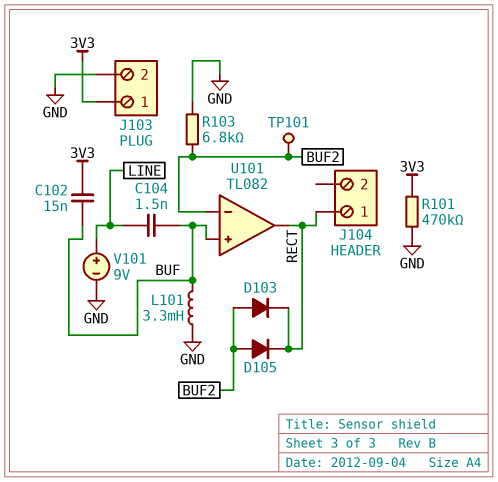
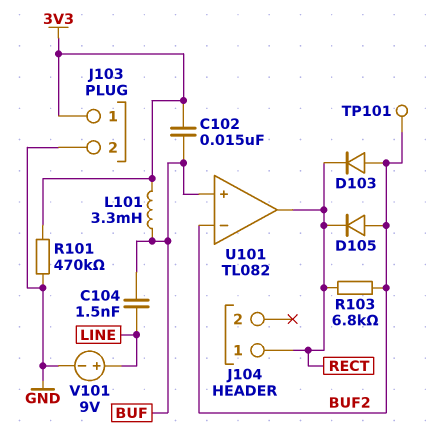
L101: 3.3mH (BUF, GND) -> 3.3mH (3V3, BUF)
R103: 6.8k (BUF2, GND) -> 6.8k (BUF2, RECT)

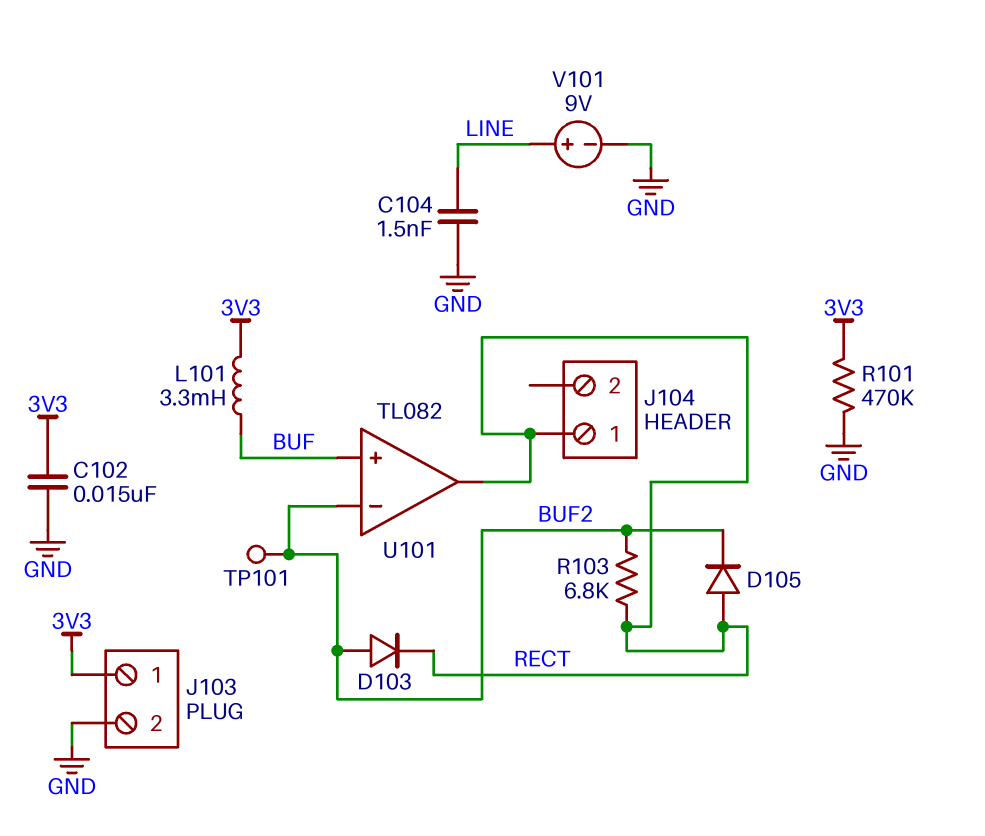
C102: 15nF (3V3, BUF) -> 15nF (3V3, GND)
C104: 1.5nF (BUF, LINE) -> 1.5nF (GND, LINE)
D105: diode (A BUF2, K RECT) -> diode (A RECT, K BUF2)

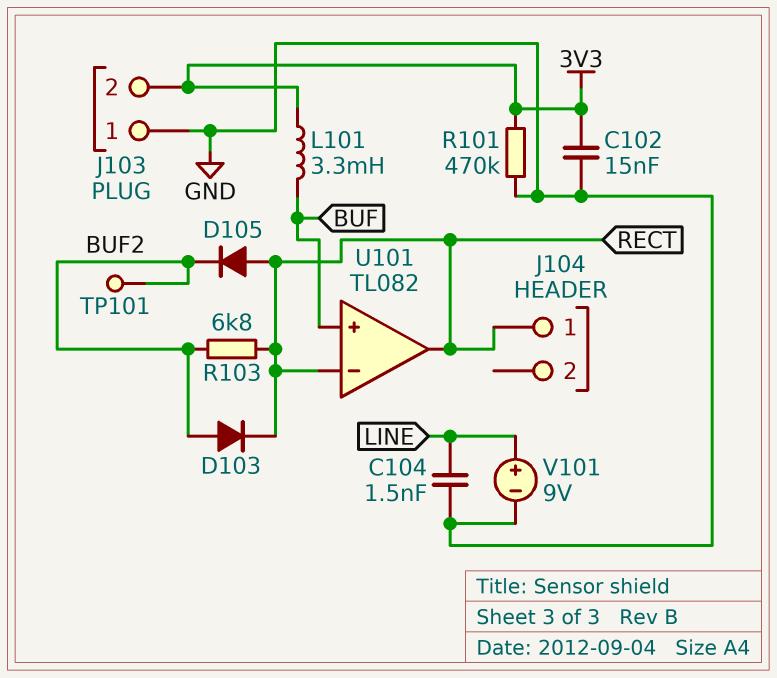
J103 pin 1: 3V3 -> GND
J103 pin 2: GND -> 3V3
U101 pin in-: BUF2 -> RECT

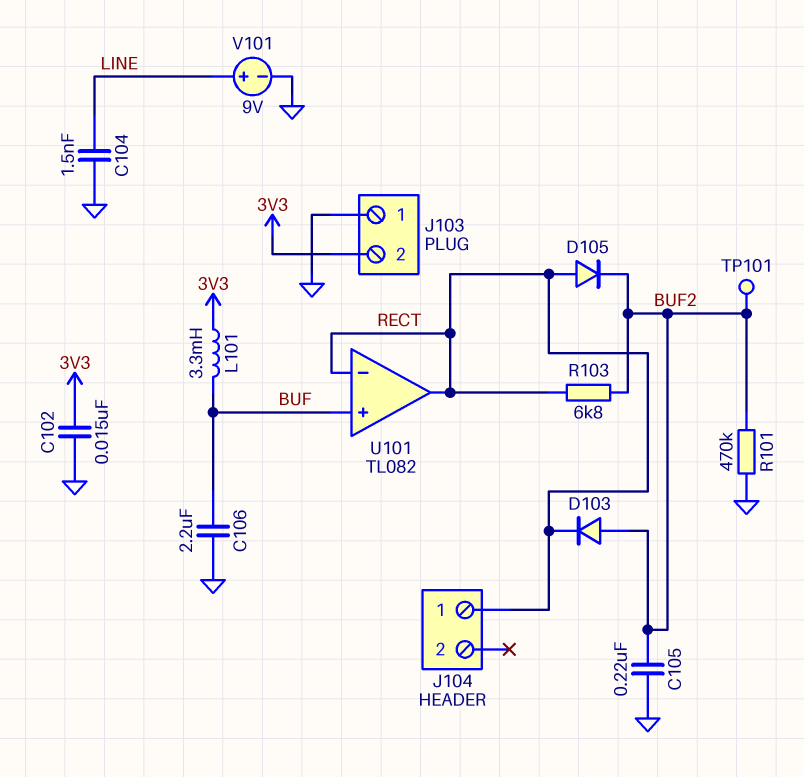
C105: none -> 220nF (BUF2, GND)
C106: none -> 2.2uF (BUF, GND)
R101: 470k (3V3, GND) -> 470k (BUF2, GND)

